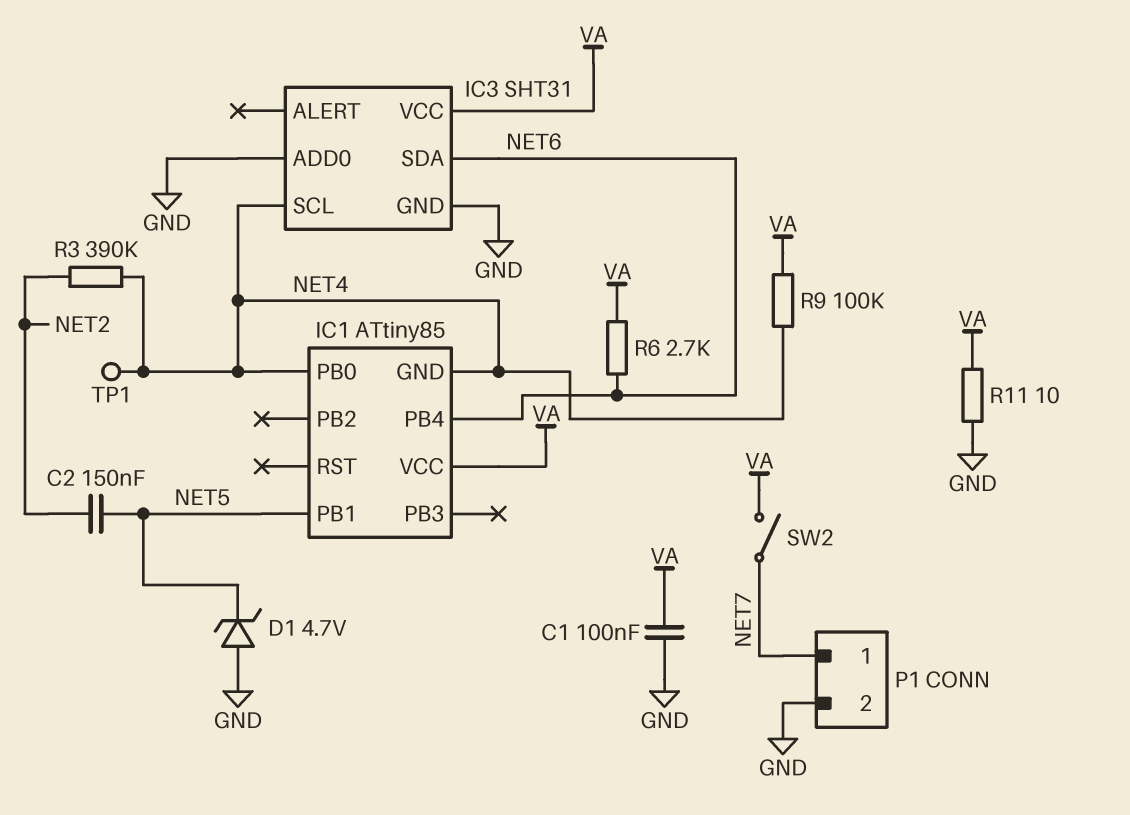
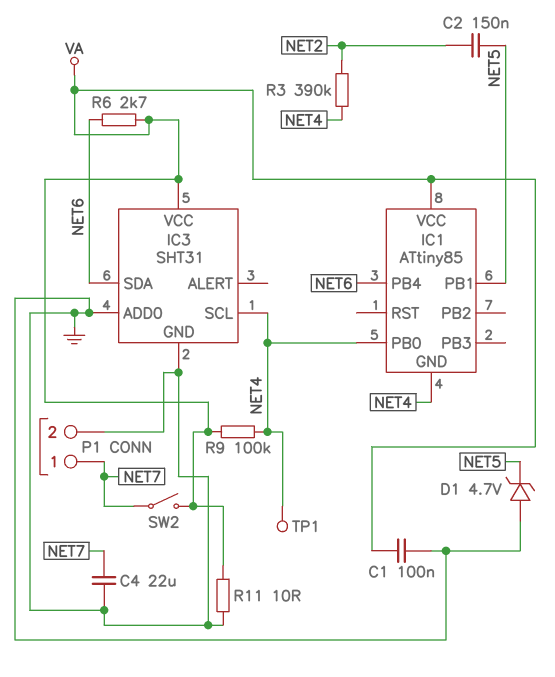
C4: none -> 22uF (GND, NET7)

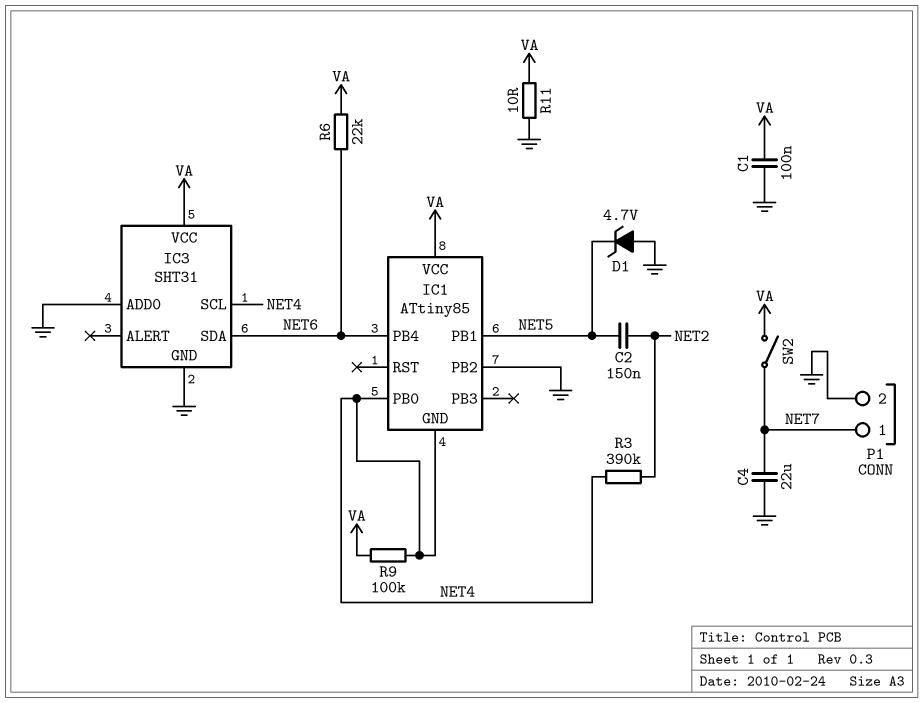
IC1 pin PB2: none -> GND
R6: 2.7k (NET6, VA) -> 22k (NET6, VA)
TP1: test point (NET4) -> none

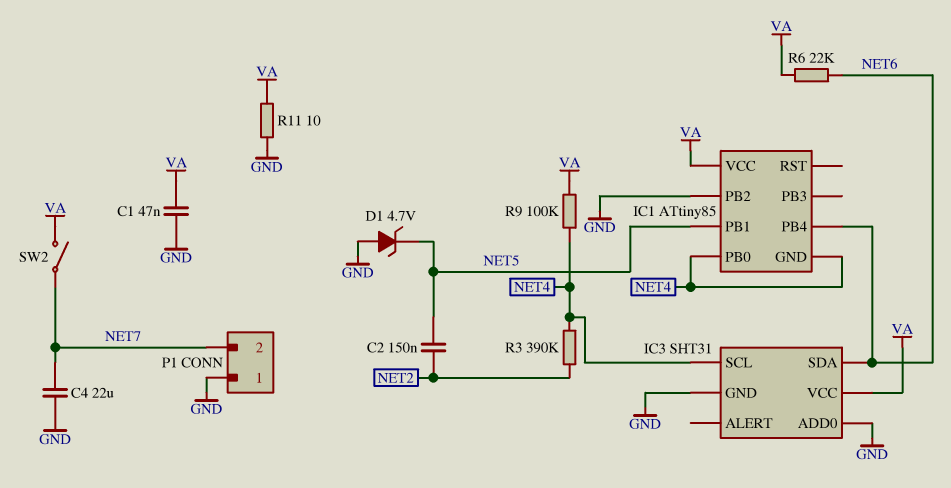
C1: 100nF (GND, VA) -> 47nF (GND, VA)
P1 pin 1: NET7 -> GND
P1 pin 2: GND -> NET7

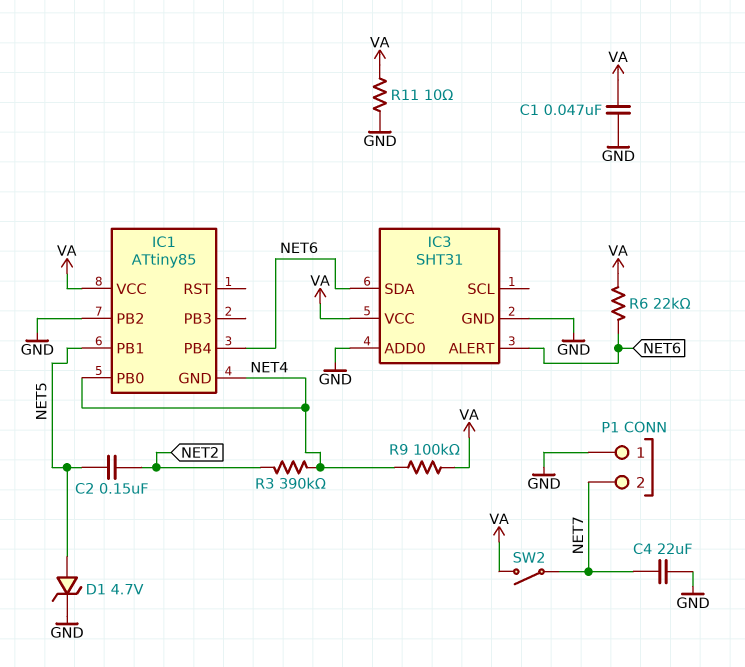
D1: zener 4.7V (A GND, K NET5) -> zener 4.7V (A NET5, K GND)
IC3 pin ALERT: none -> NET6
IC3 pin SCL: NET4 -> none

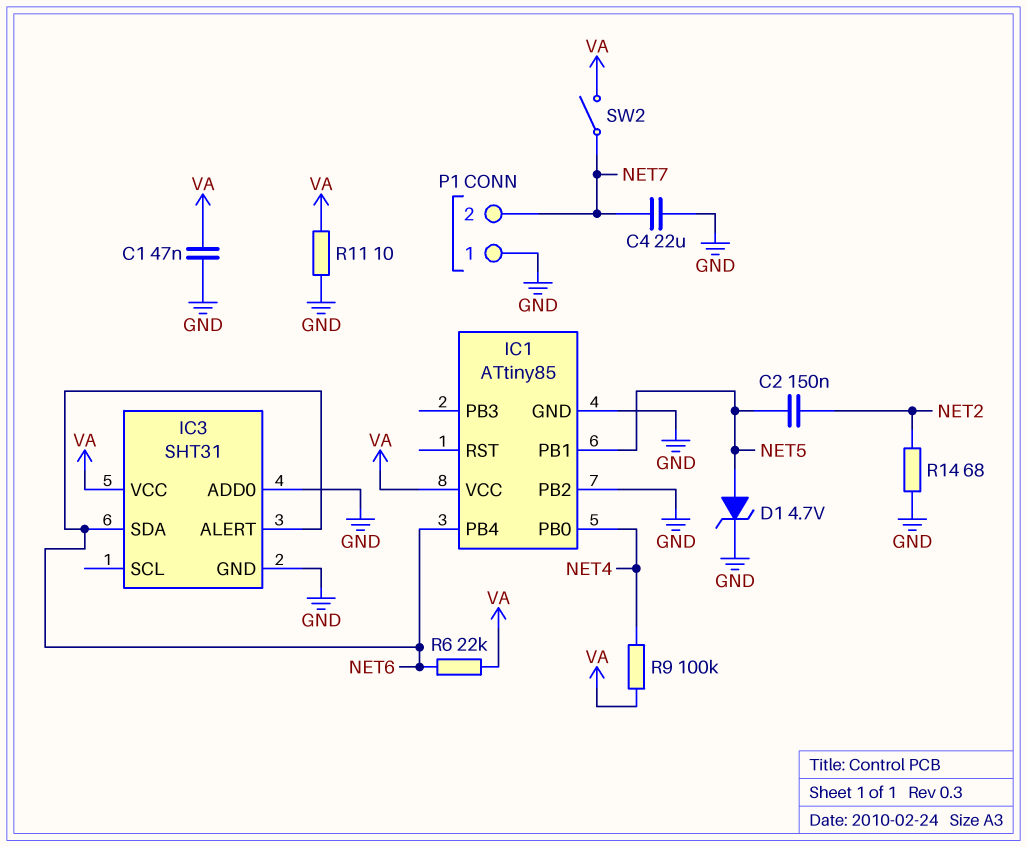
IC1 pin GND: NET4 -> GND
R3: 390k (NET2, NET4) -> none
R14: none -> 68 (GND, NET2)

